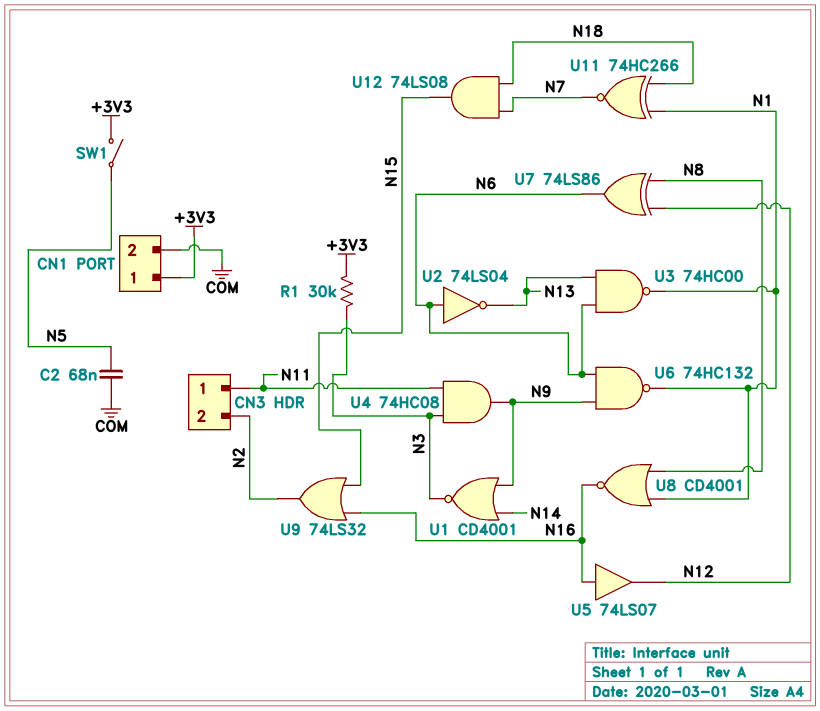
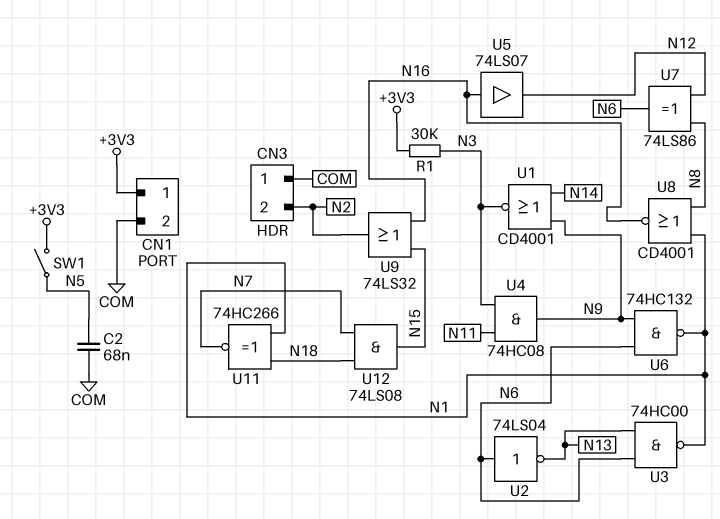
CN3 pin 1: N11 -> COM

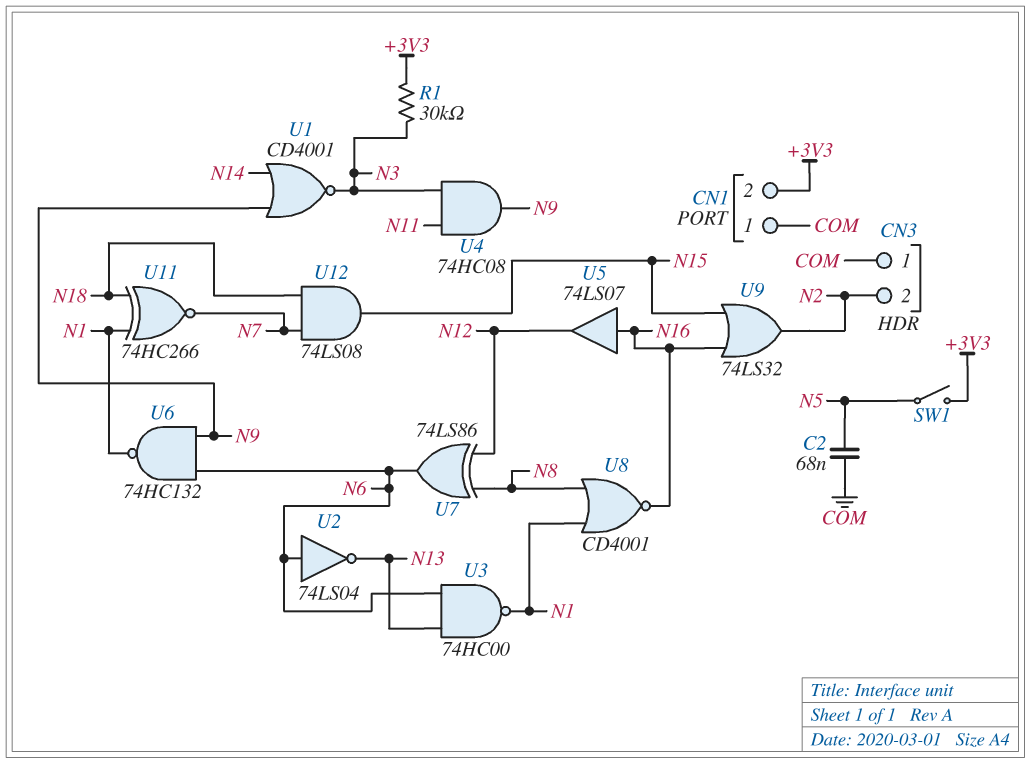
CN1 pin 1: +3V3 -> COM
CN1 pin 2: COM -> +3V3

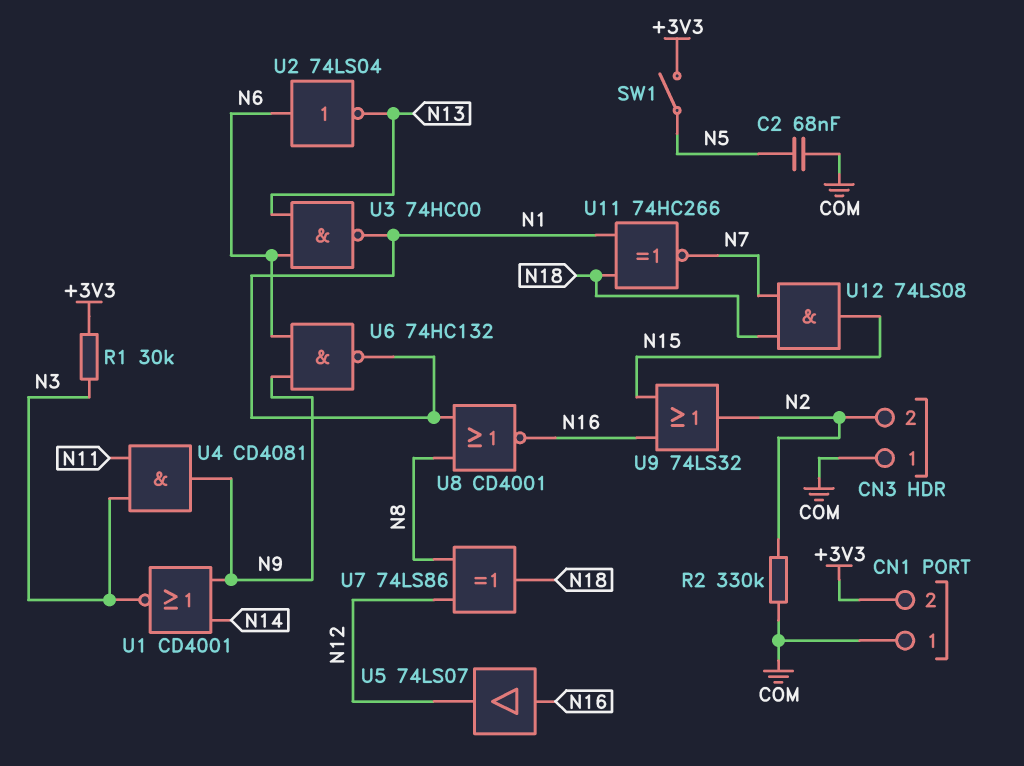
R2: none -> 330k (COM, N2)
U4: AND 74HC08 (in N3, in N11, out N9) -> AND CD4081 (in N3, in N11, out N9)
U7: XOR 74LS86 (in N8, in N12, out N6) -> XOR 74LS86 (in N8, in N12, out N18)

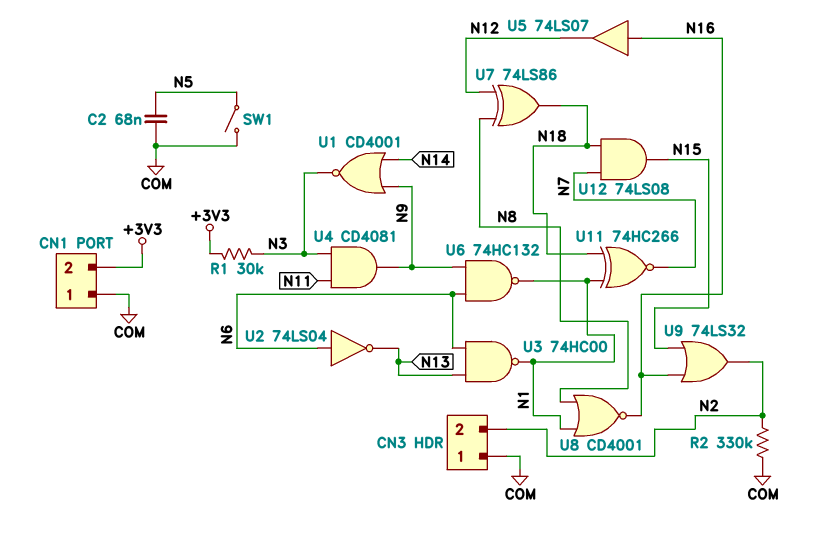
SW1: switch (+3V3, N5) -> switch (COM, N5)

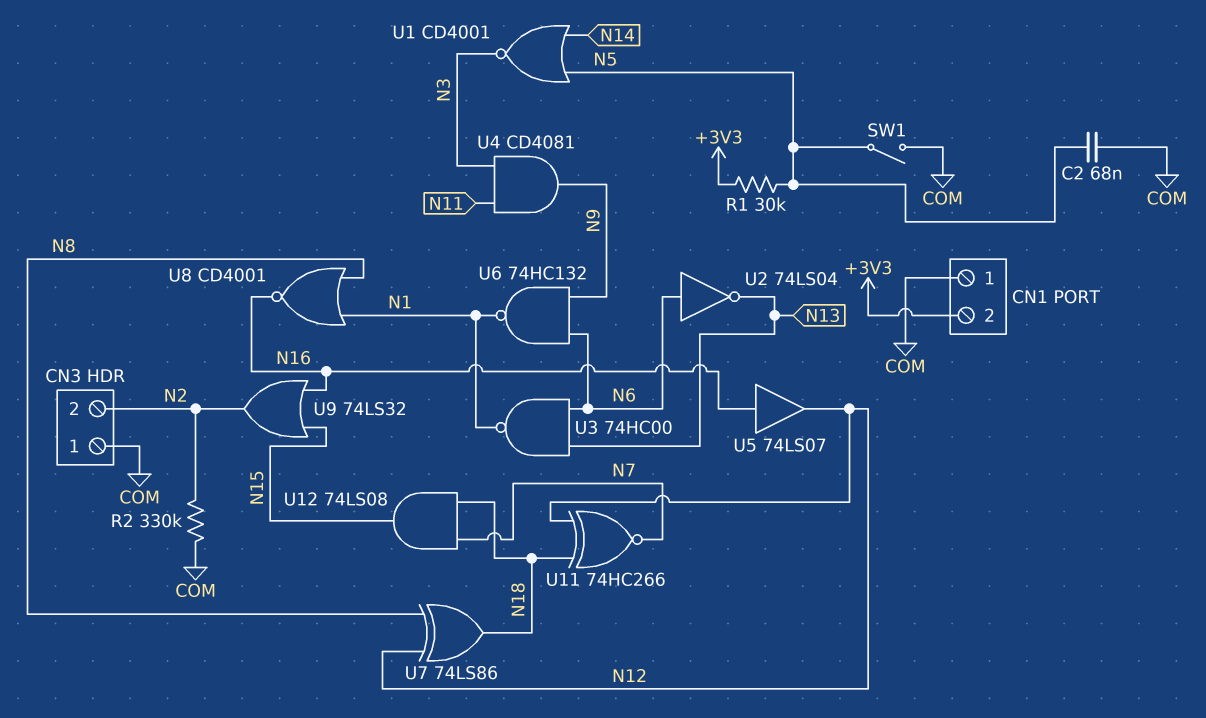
R1: 30k (+3V3, N3) -> 30k (+3V3, N5)
U1: NOR CD4001 (in N9, in N14, out N3) -> NOR CD4001 (in N5, in N14, out N3)
U11: XNOR 74HC266 (in N1, in N18, out N7) -> XNOR 74HC266 (in N12, in N18, out N7)

